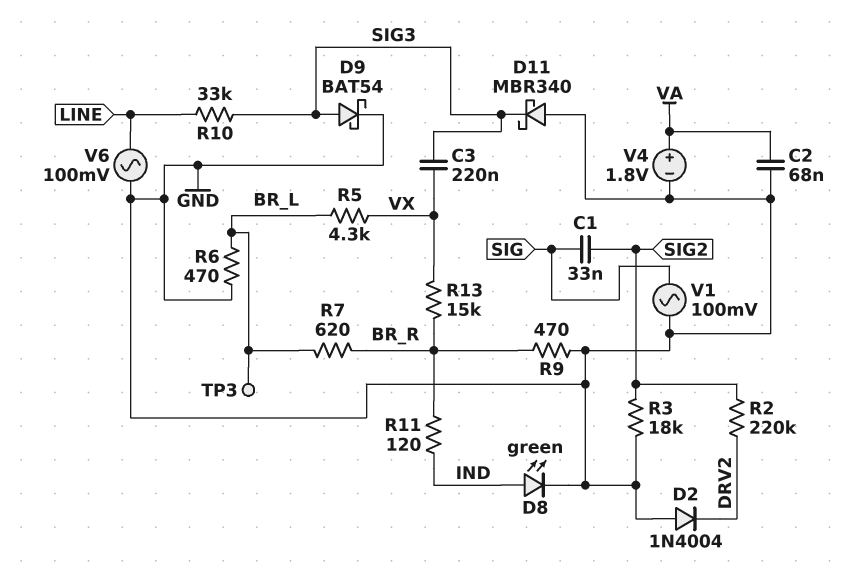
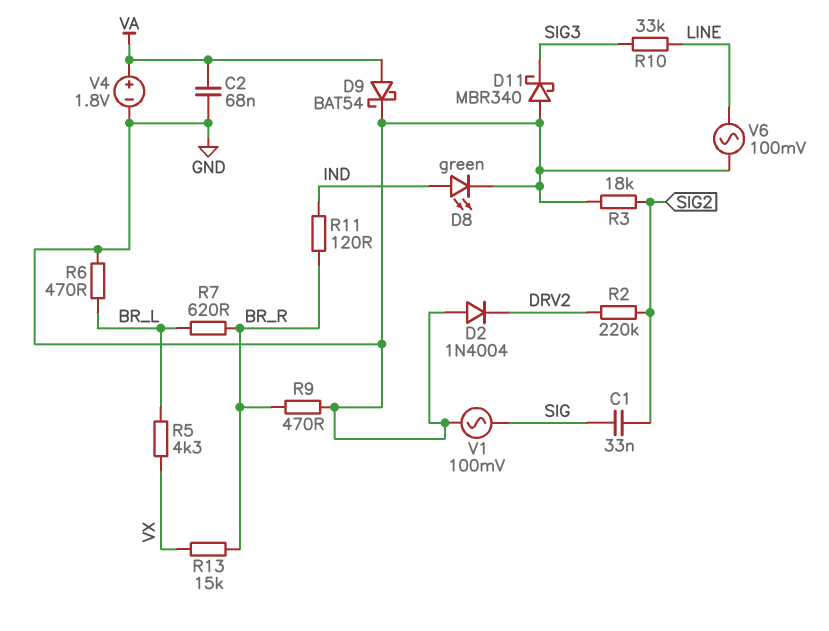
C3: 220nF (SIG3, VX) -> none
D9: schottky BAT54 (A SIG3, K GND) -> schottky BAT54 (A VA, K GND)
TP3: test point (BR_L) -> none

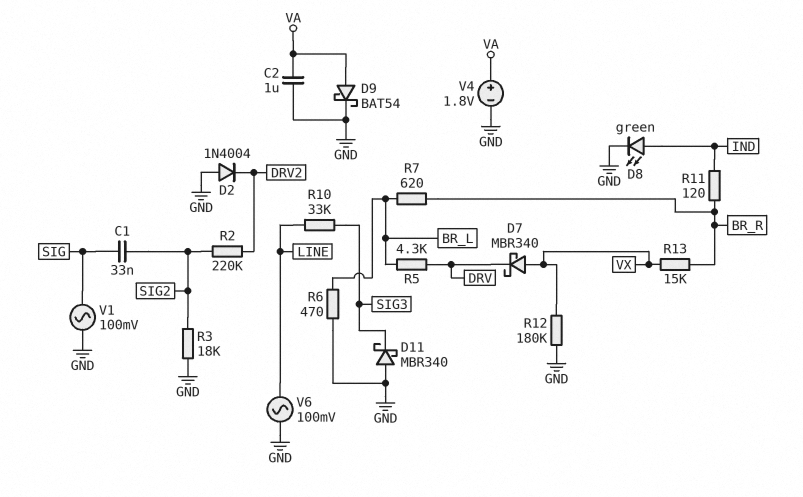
C2: 68nF (GND, VA) -> 1uF (GND, VA)
D7: none -> schottky MBR340 (A VX, K DRV)
R5: 4.3k (BR_L, VX) -> 4.3k (BR_L, DRV)
R9: 470 (BR_R, GND) -> none
R12: none -> 180k (GND, VX)

